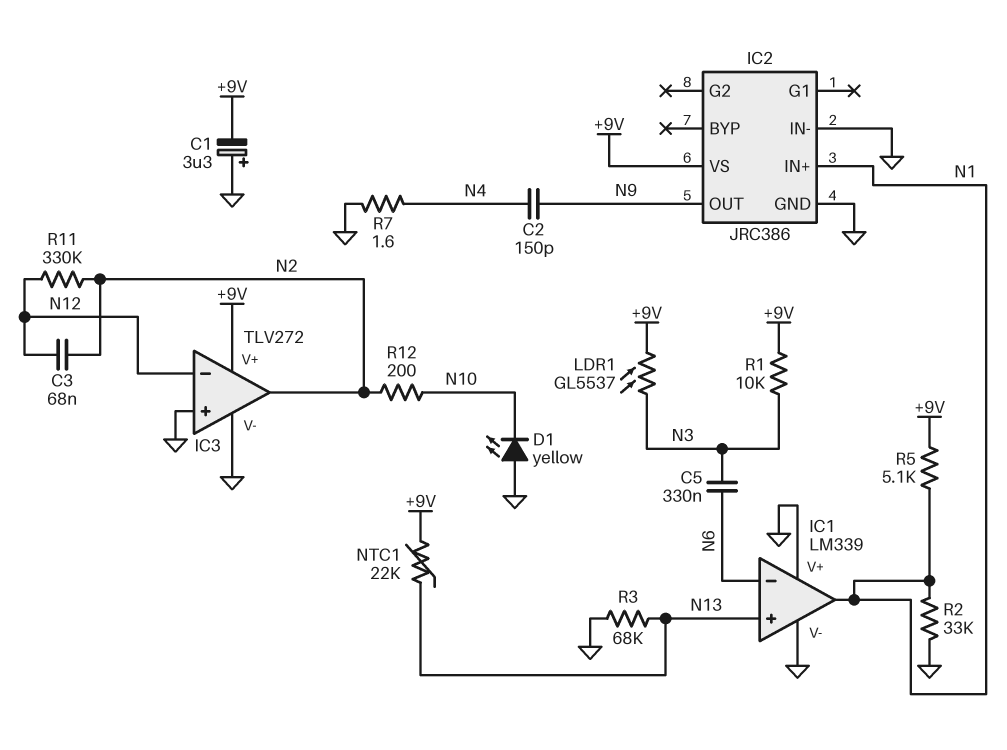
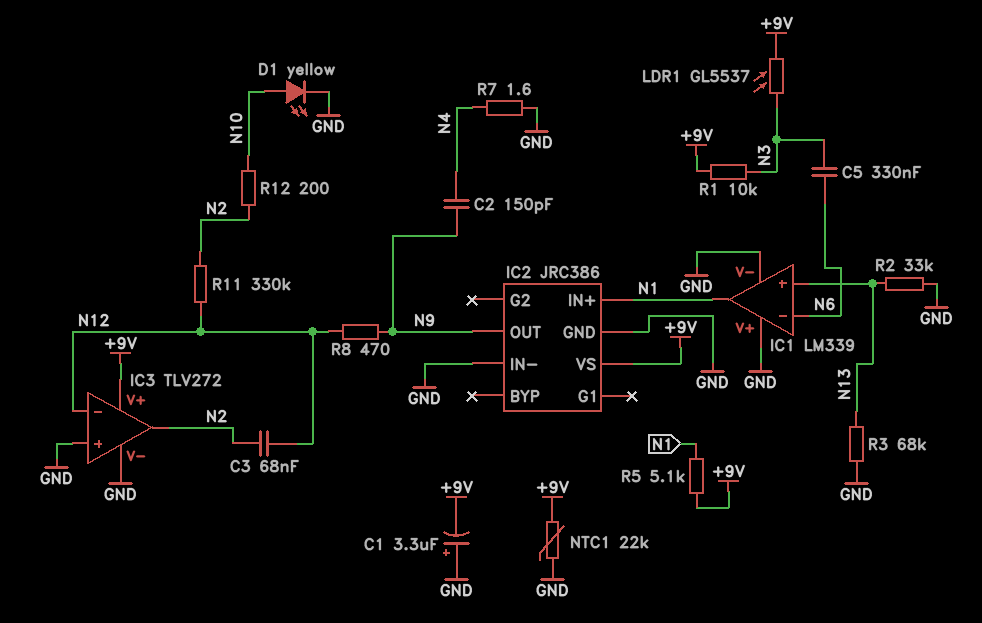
D1: LED yellow (A GND, K N10) -> LED yellow (A N10, K GND)
NTC1: 22k (+9V, N13) -> 22k (+9V, GND)
R2: 33k (GND, N1) -> 33k (GND, N13)
R8: none -> 470 (N9, N12)

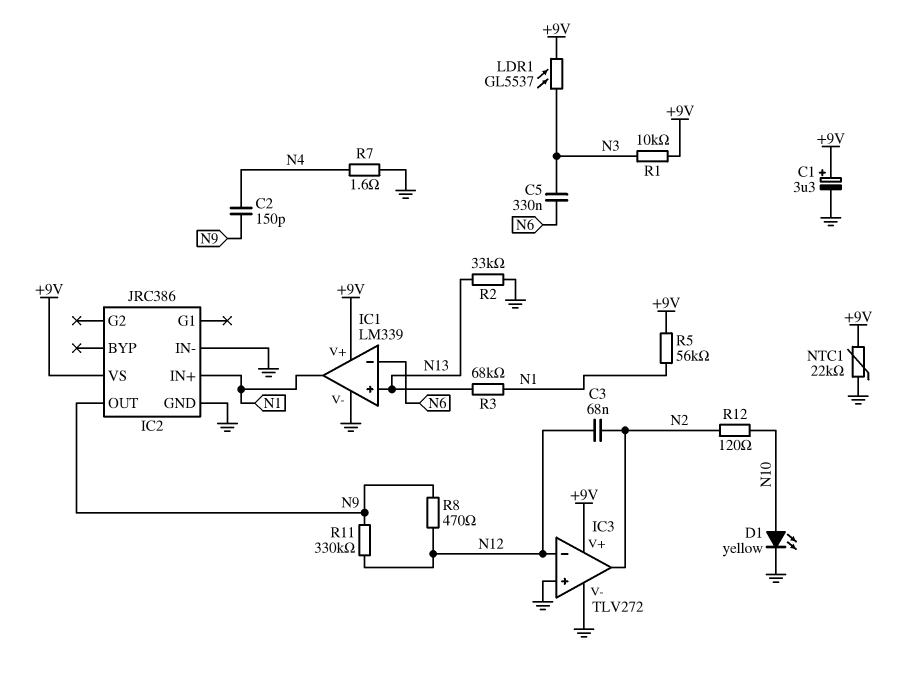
C1: 3.3uF (plus GND, minus +9V) -> 3.3uF (plus +9V, minus GND)
IC1 pin V+: GND -> +9V
R3: 68k (GND, N13) -> 68k (N1, N13)
R5: 5.1k (+9V, N1) -> 56k (+9V, N1)
R11: 330k (N2, N12) -> 330k (N9, N12)
R12: 200 (N2, N10) -> 120 (N2, N10)

